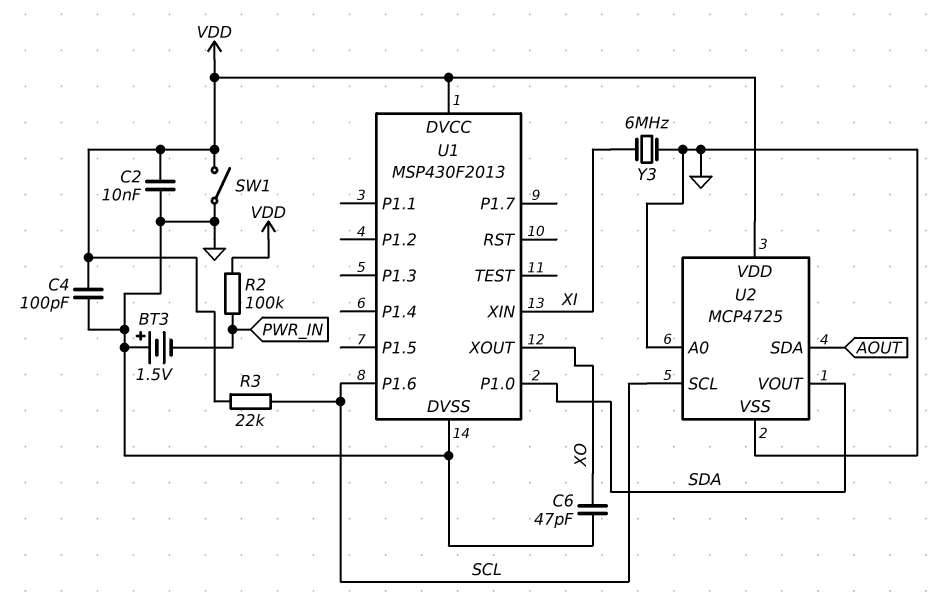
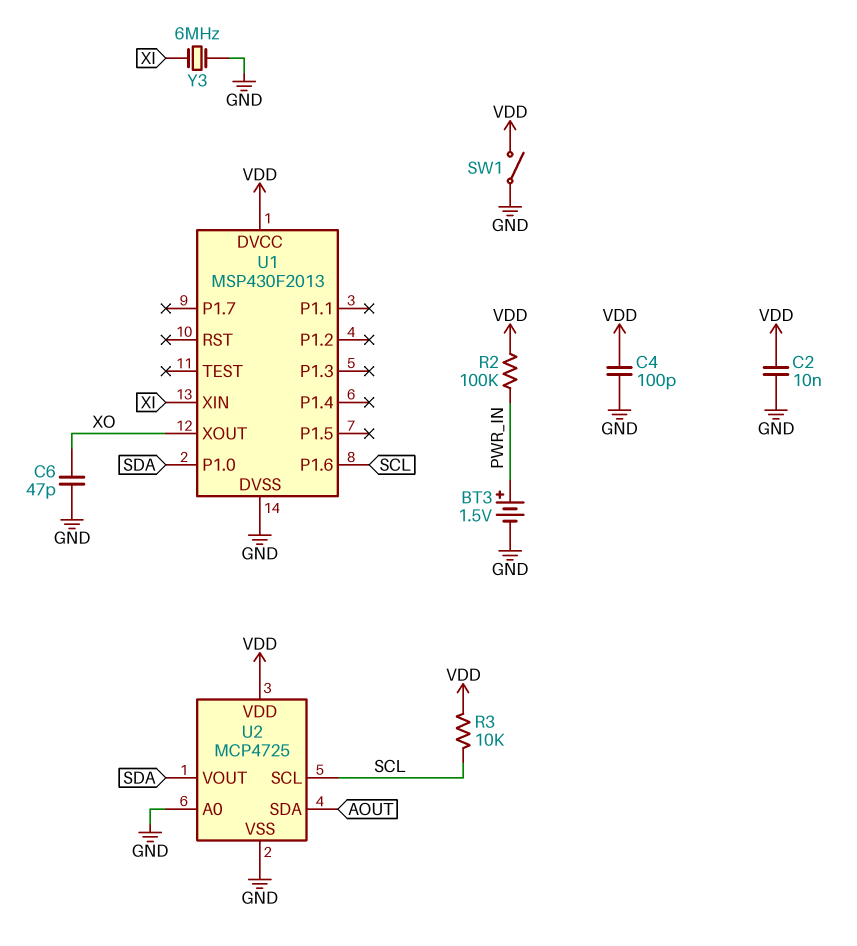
BT3: 1.5V (plus GND, minus PWR_IN) -> 1.5V (plus PWR_IN, minus GND)
R3: 22k (SCL, VDD) -> 10k (SCL, VDD)

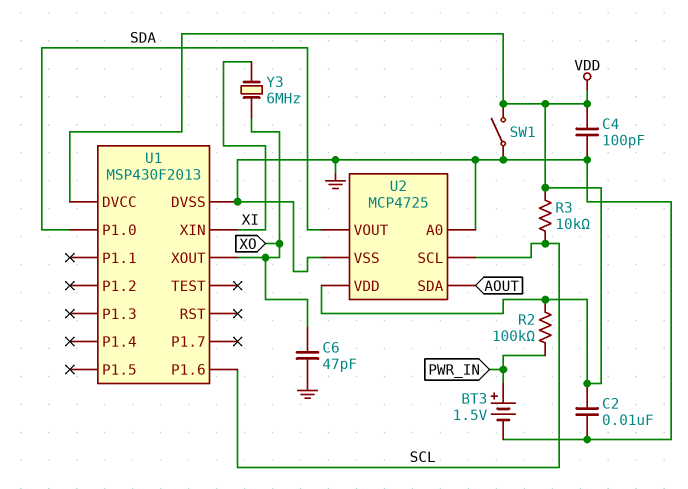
Y3: 6MHz (GND, XI) -> 6MHz (XI, XO)

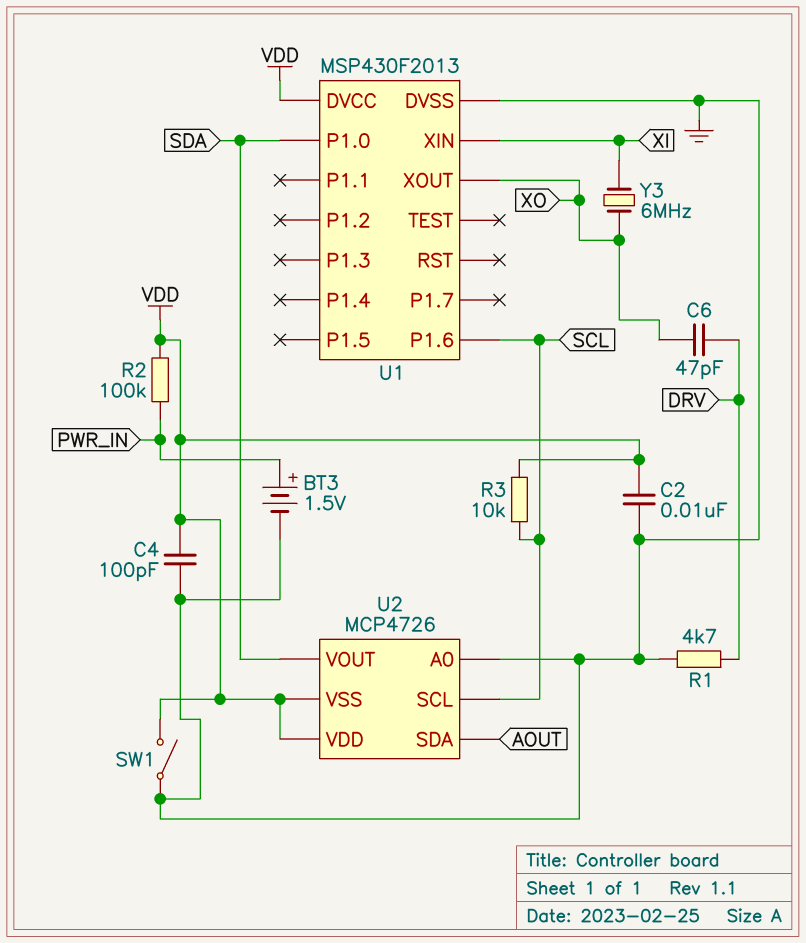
C6: 47pF (GND, XO) -> 47pF (DRV, XO)
R1: none -> 4.7k (DRV, GND)
U2: MCP4725 -> MCP4726
U2 pin VSS: GND -> VDD

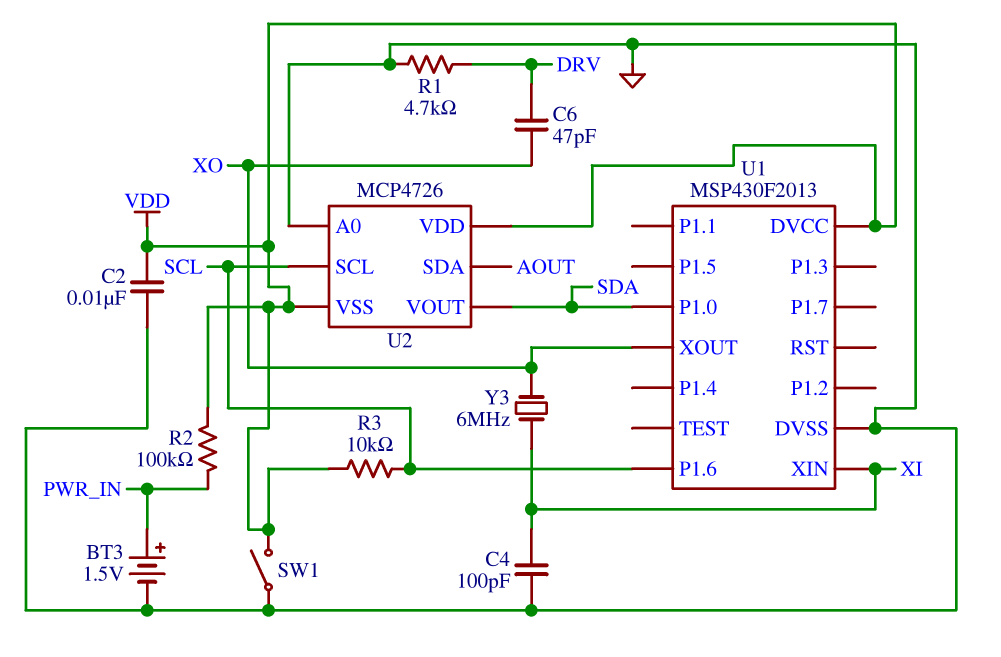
C4: 100pF (GND, VDD) -> 100pF (GND, XI)

